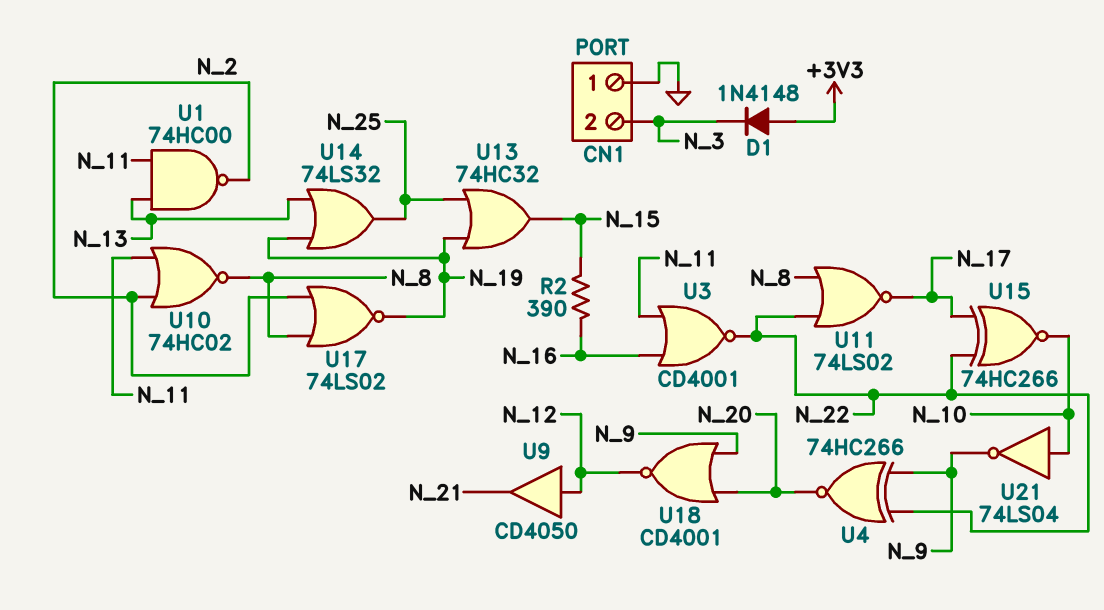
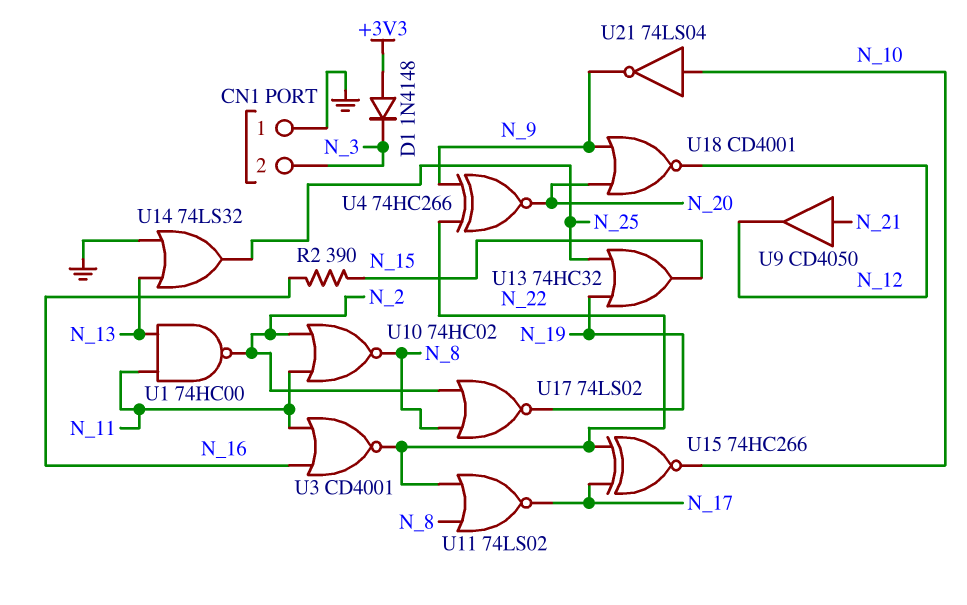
U9: buffer CD4050 (in N_12, out N_21) -> buffer CD4050 (in N_21, out N_12)
U14: OR 74LS32 (in N_13, in N_19, out N_25) -> OR 74LS32 (in GND, in N_13, out N_25)

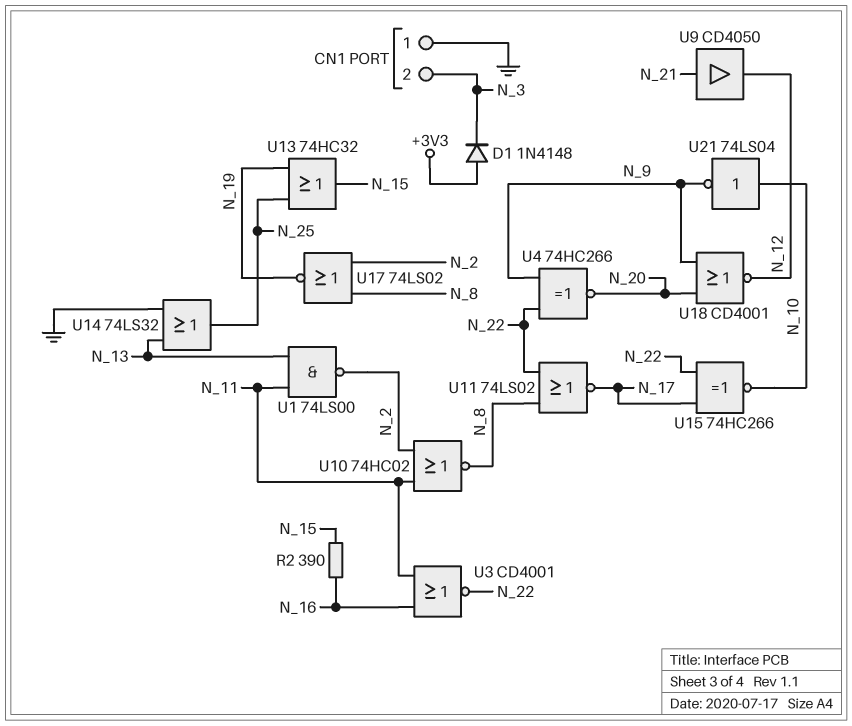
U1: NAND 74HC00 (in N_11, in N_13, out N_2) -> NAND 74LS00 (in N_11, in N_13, out N_2)

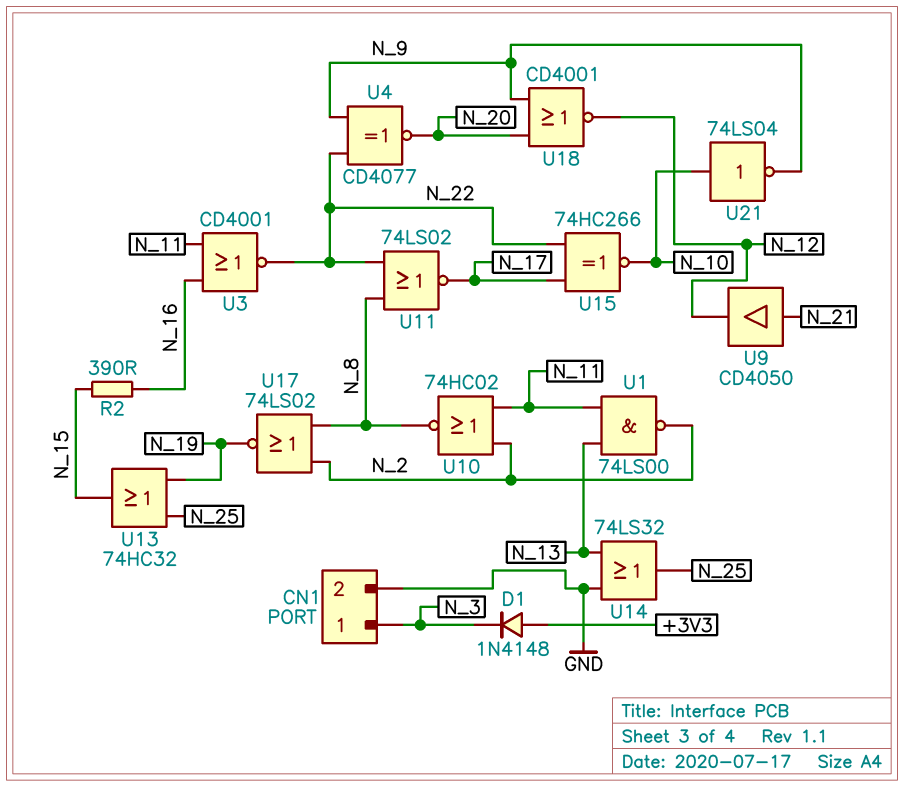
CN1 pin 1: GND -> N_3
CN1 pin 2: N_3 -> GND
U4: XNOR 74HC266 (in N_9, in N_22, out N_20) -> XNOR CD4077 (in N_9, in N_22, out N_20)

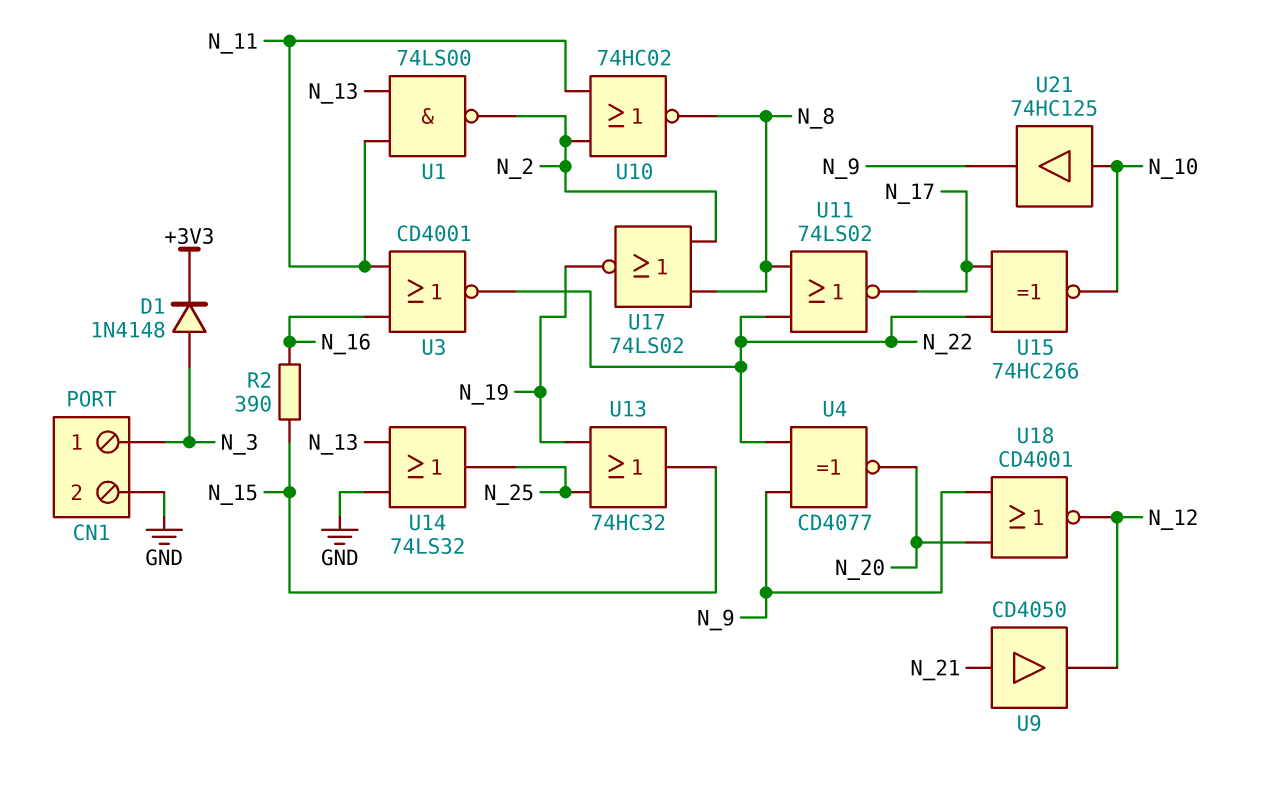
D1: diode 1N4148 (A +3V3, K N_3) -> diode 1N4148 (A N_3, K +3V3)
U21: NOT 74LS04 (in N_10, out N_9) -> buffer 74HC125 (in N_10, out N_9)

